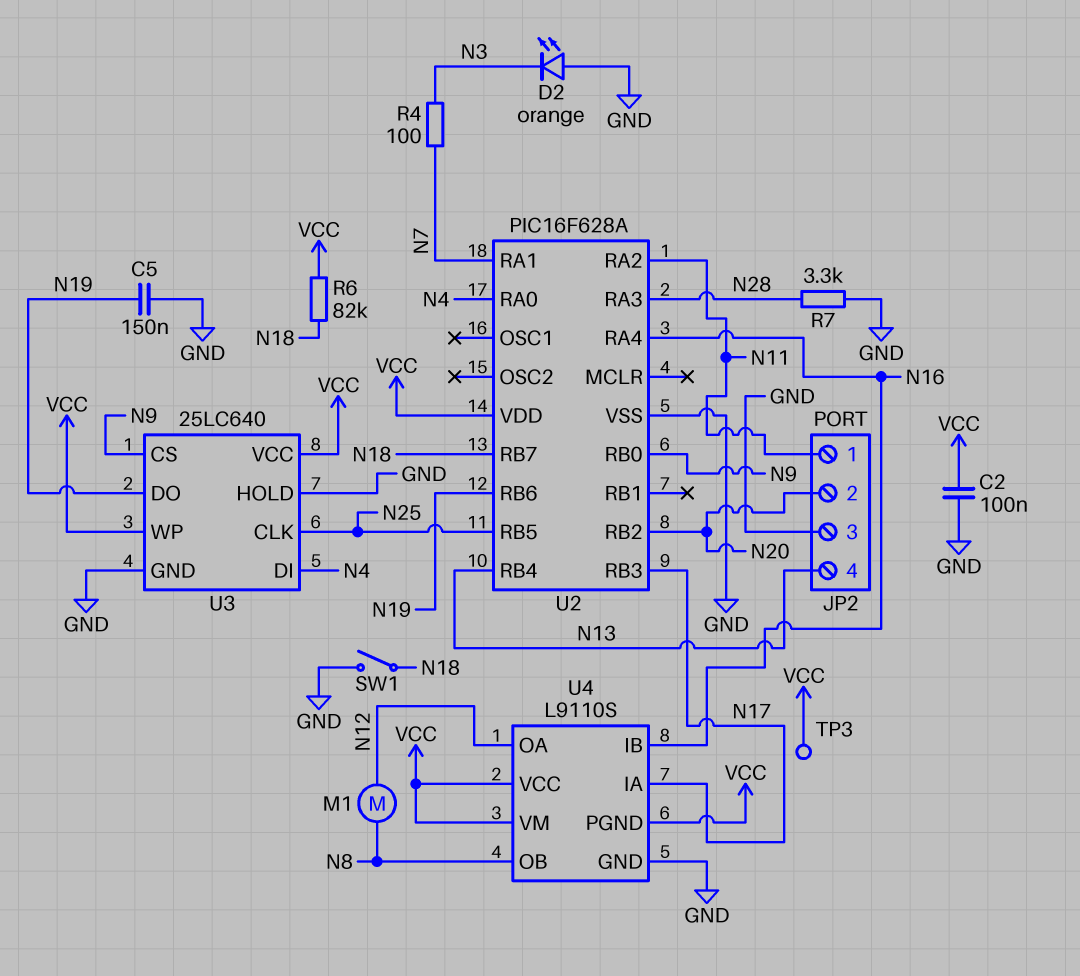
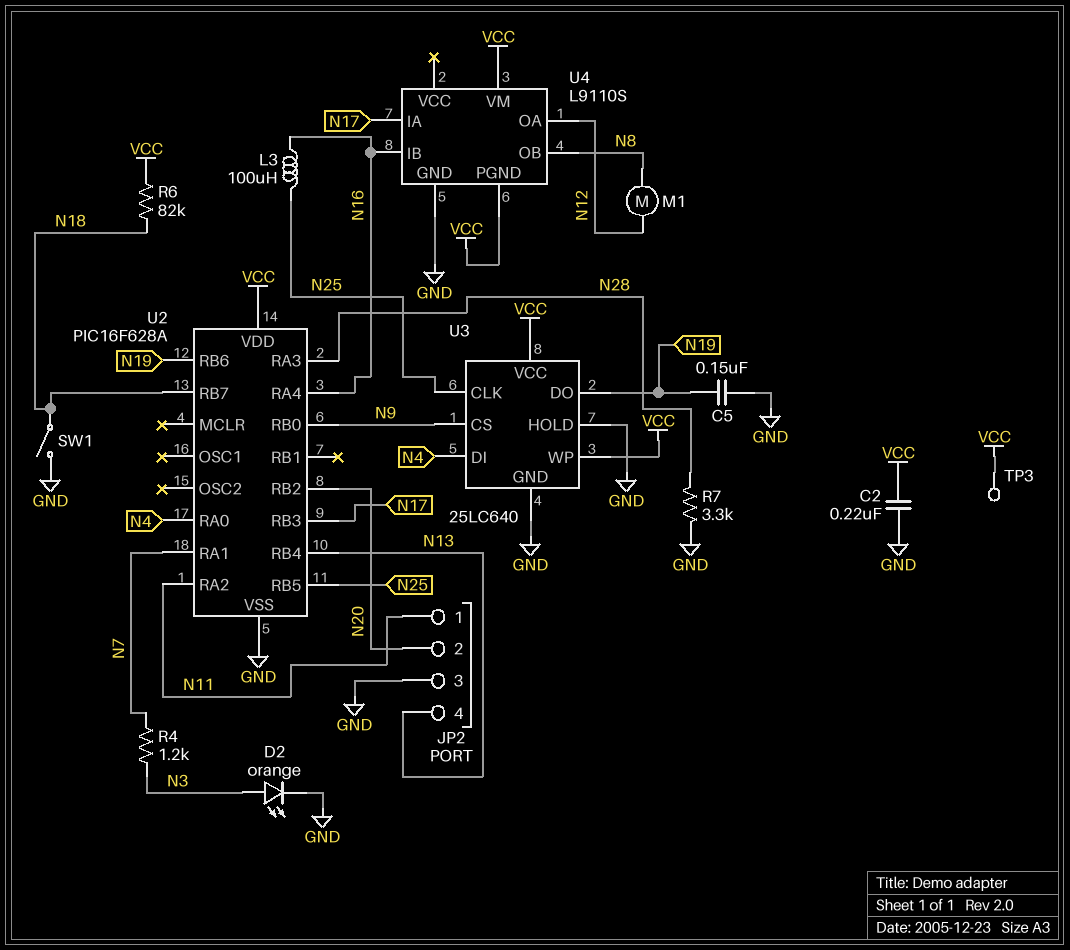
C2: 100nF (GND, VCC) -> 220nF (GND, VCC)
D2: LED orange (A GND, K N3) -> LED orange (A N3, K GND)
L3: none -> 100uH (N16, N25)
R4: 100 (N3, N7) -> 1.2k (N3, N7)
U4 pin VCC: VCC -> none

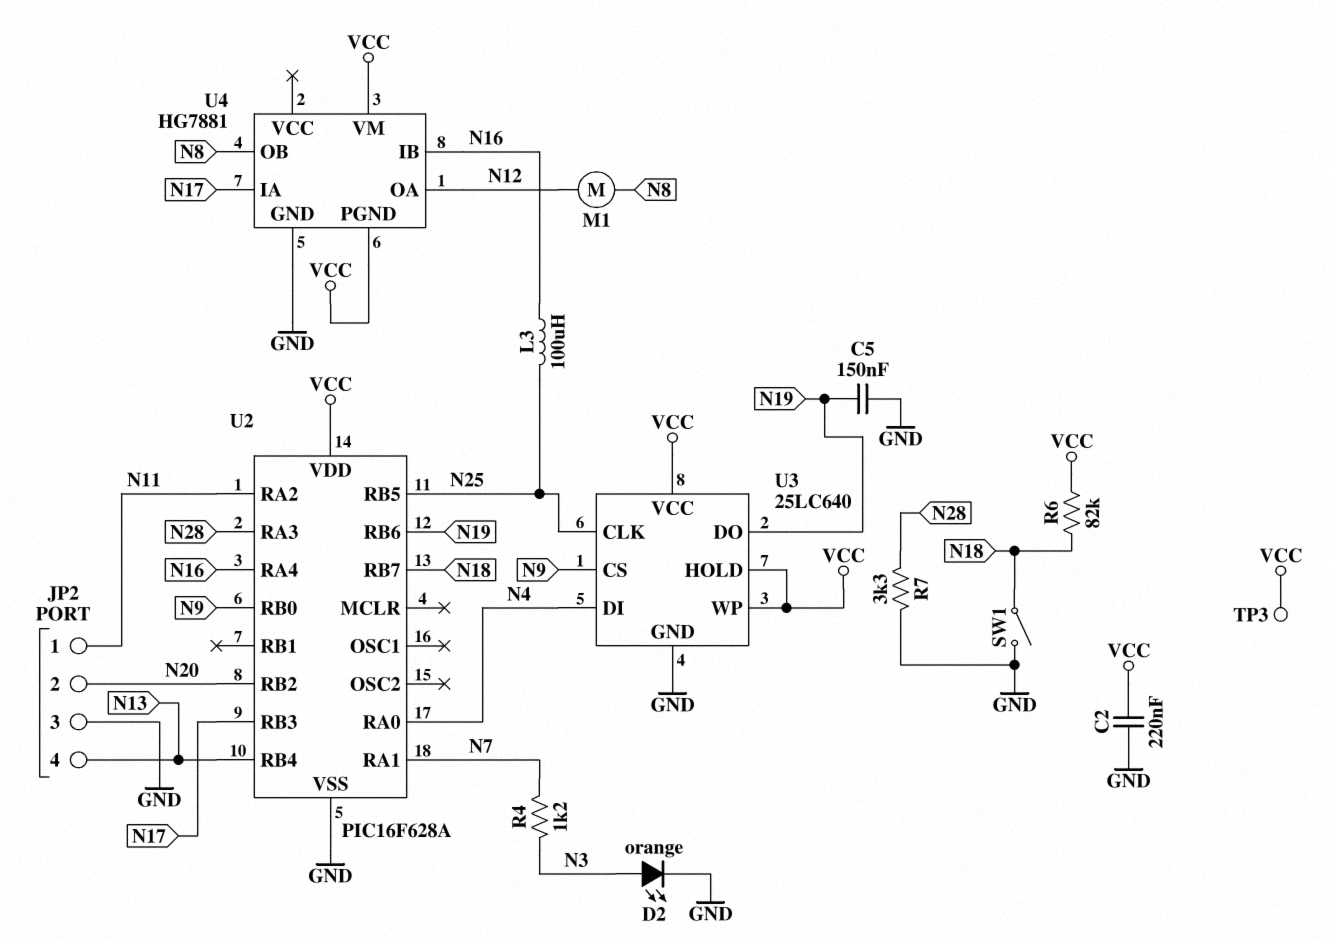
U3 pin HOLD: GND -> VCC
U4: L9110S -> HG7881

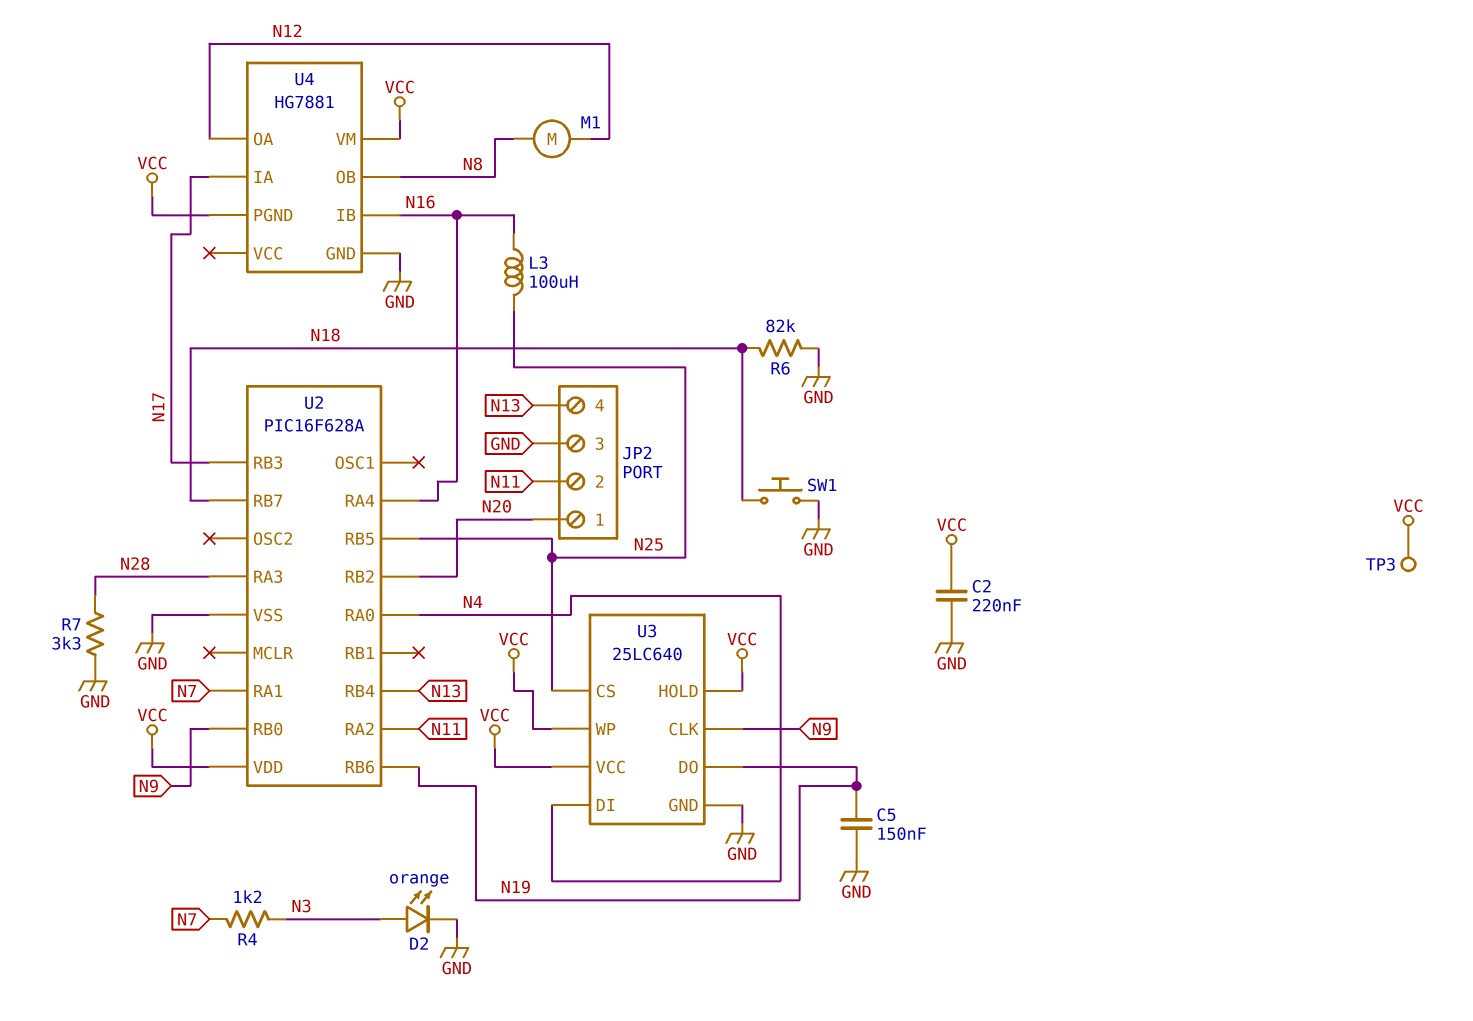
JP2 pin 1: N11 -> N20
JP2 pin 2: N20 -> N11
R6: 82k (N18, VCC) -> 82k (GND, N18)
SW1: switch (GND, N18) -> button (GND, N18)
U3 pin CLK: N25 -> N9
U3 pin CS: N9 -> N25

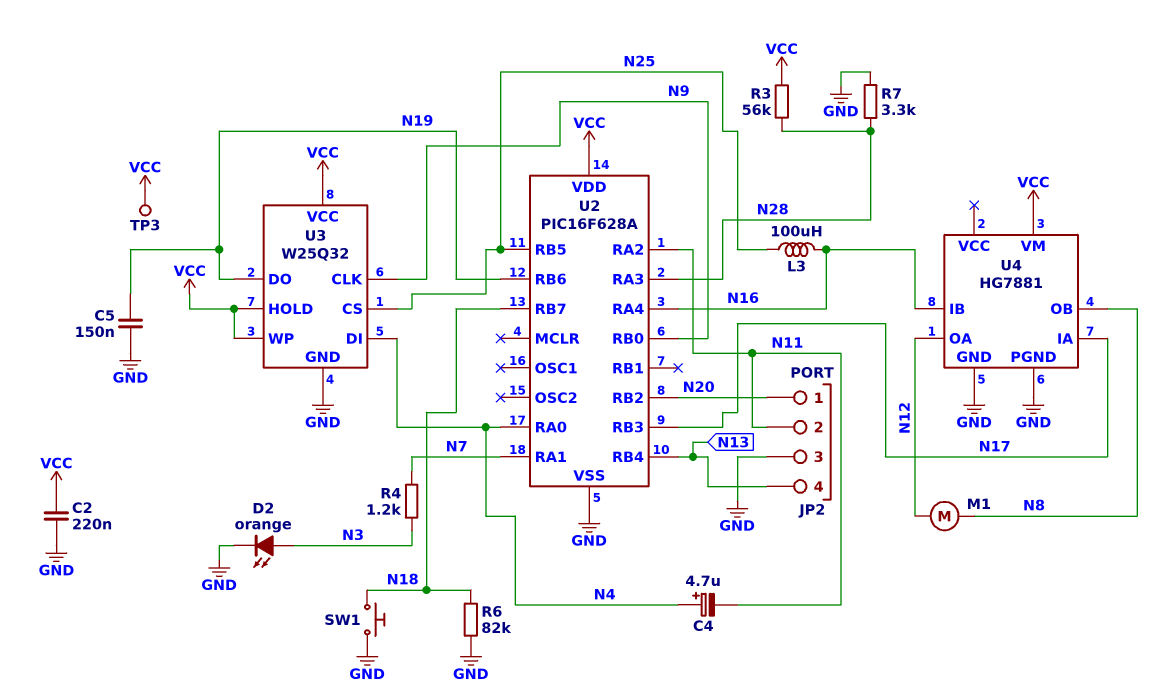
C4: none -> 4.7uF (plus N4, minus N11)
R3: none -> 56k (N28, VCC)
U3: 25LC640 -> W25Q32
U4 pin PGND: VCC -> GND

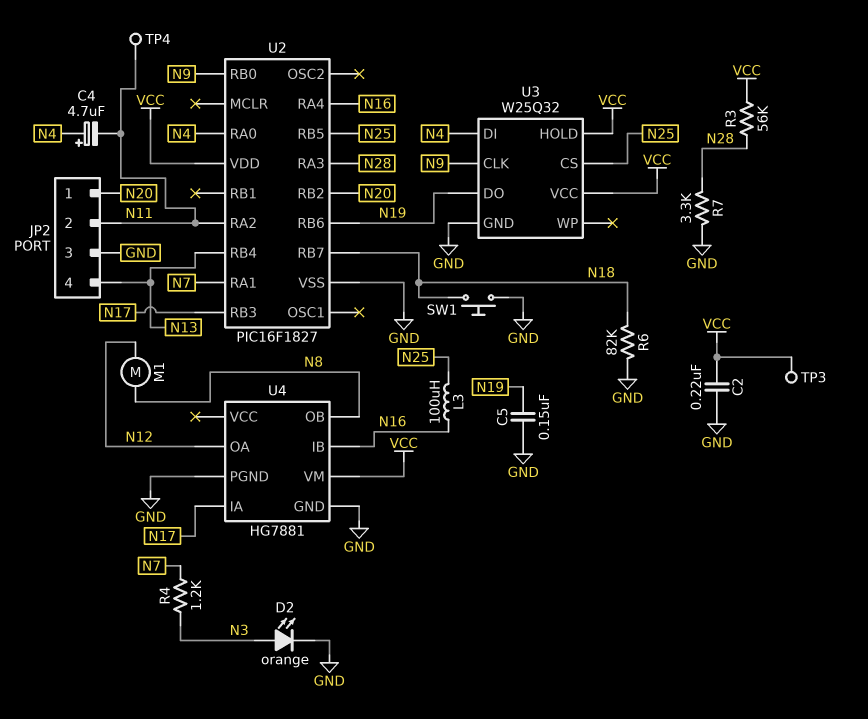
TP4: none -> test point (N11)
U2: PIC16F628A -> PIC16F1827
U3 pin WP: VCC -> none

